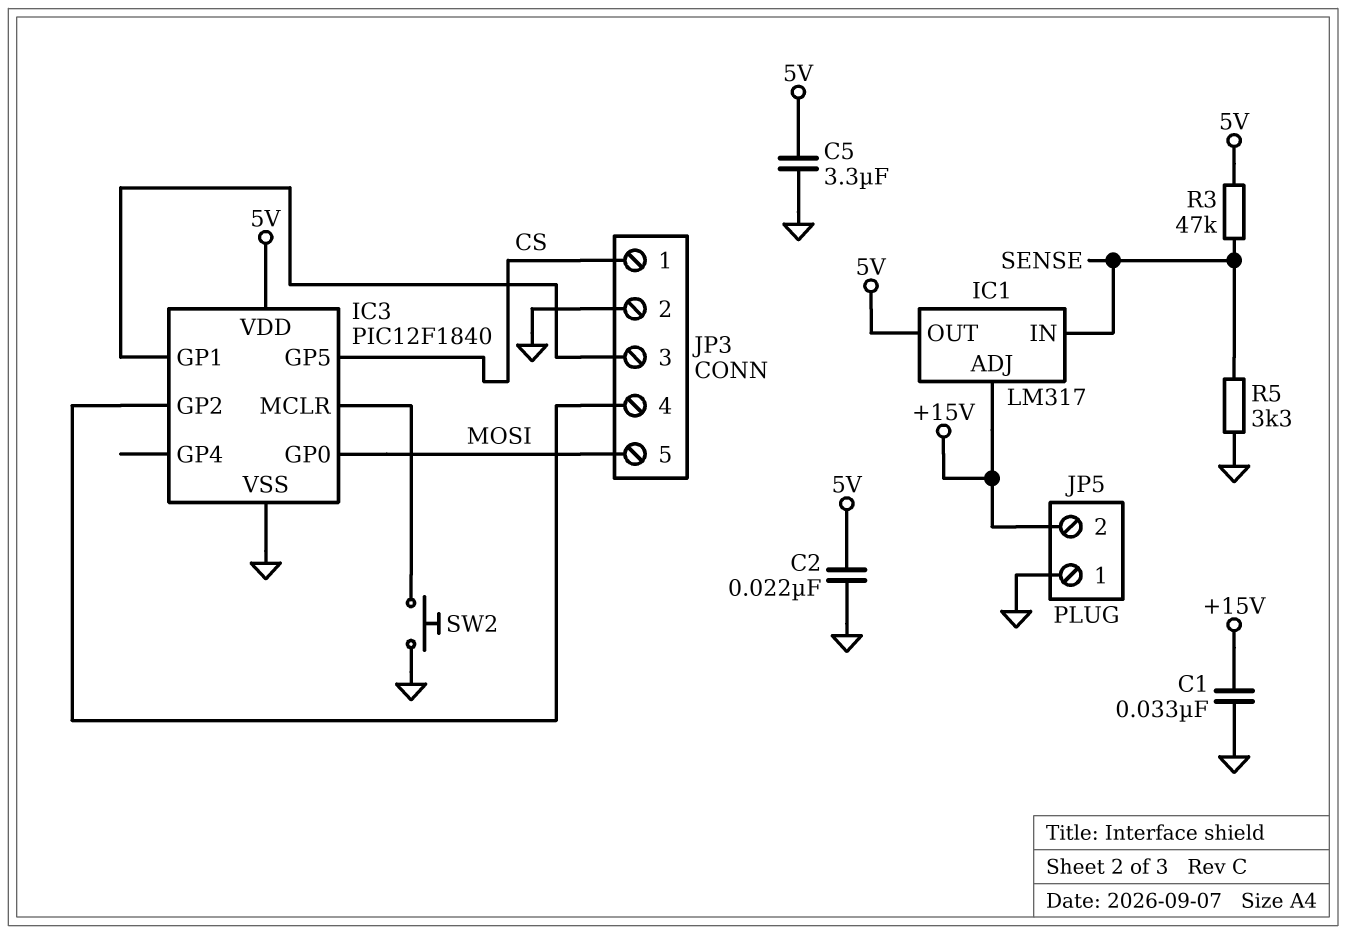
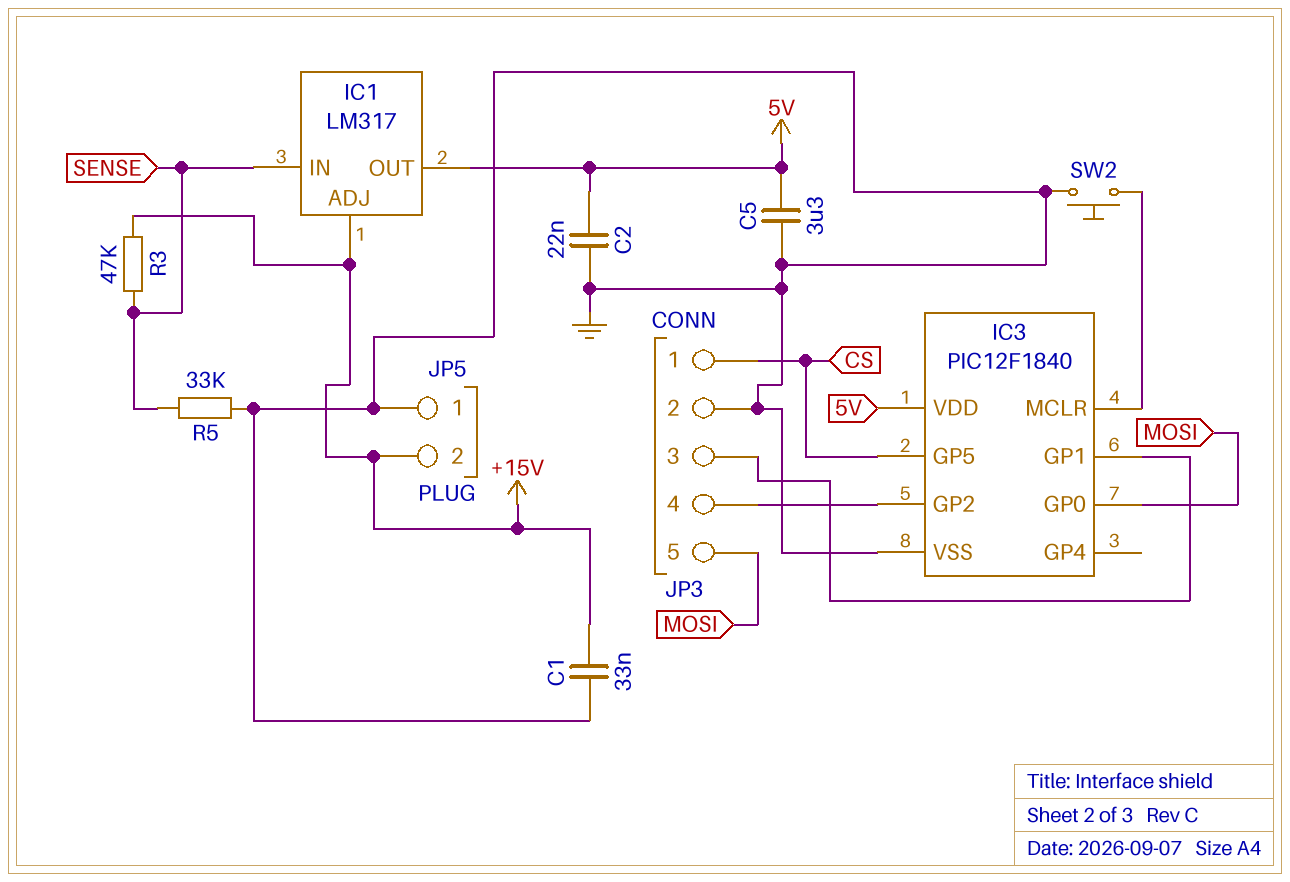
R3: 47k (5V, SENSE) -> 47k (+15V, SENSE)
R5: 3.3k (GND, SENSE) -> 33k (GND, SENSE)

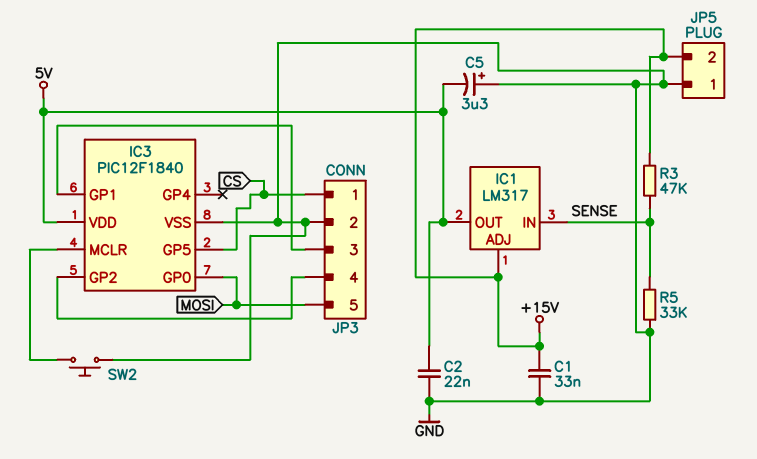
C5: 3.3uF (5V, GND) -> 3.3uF (plus GND, minus 5V)

